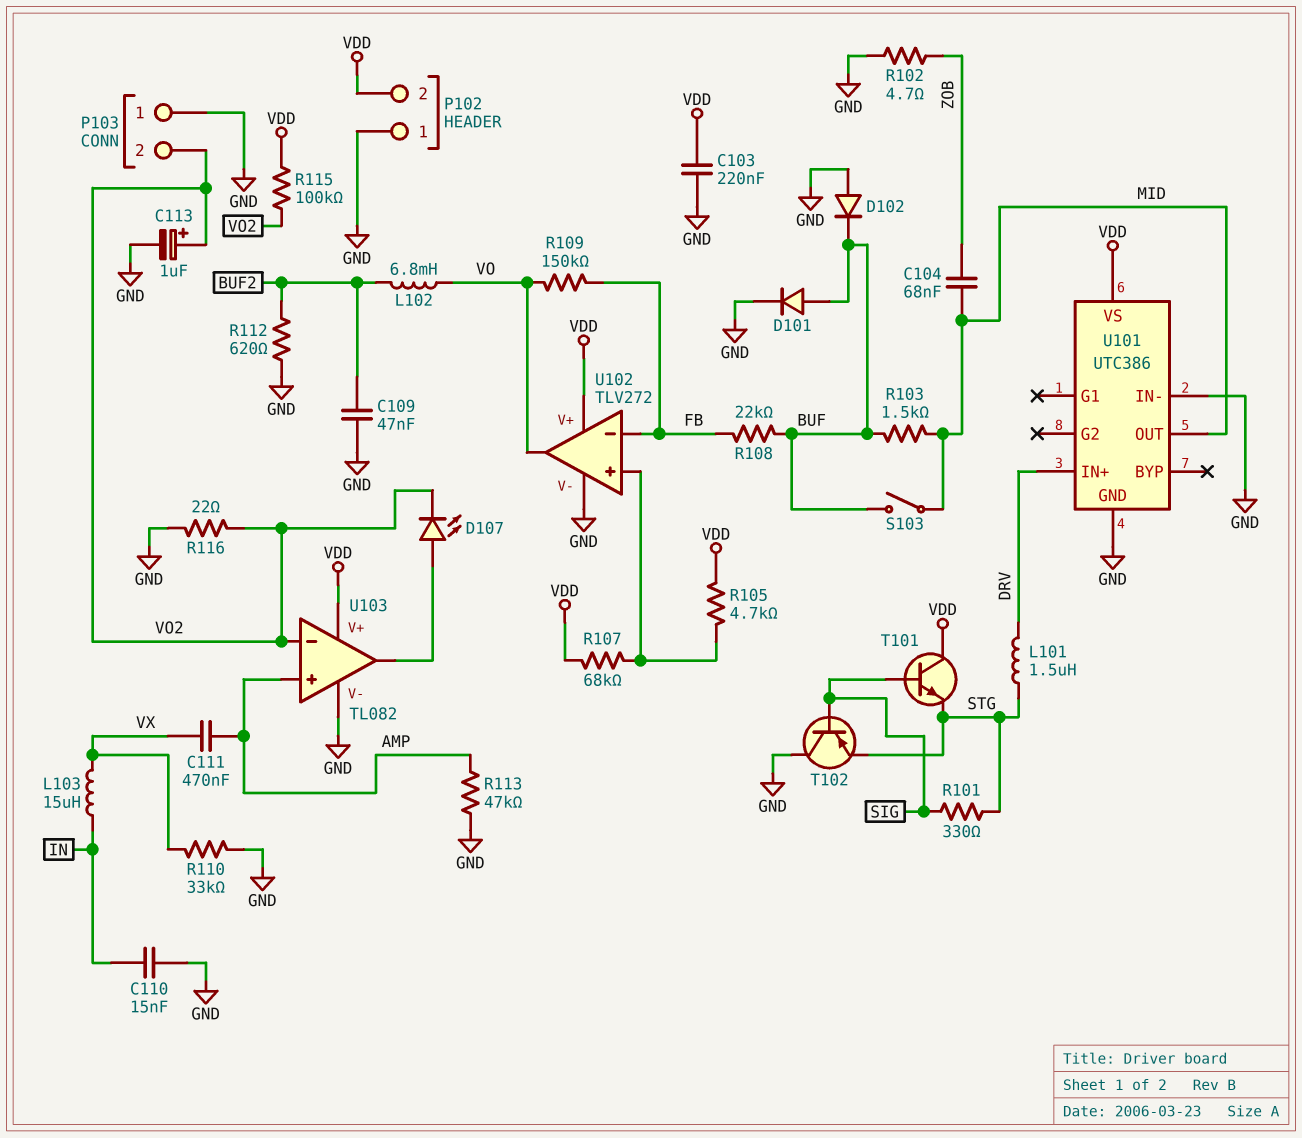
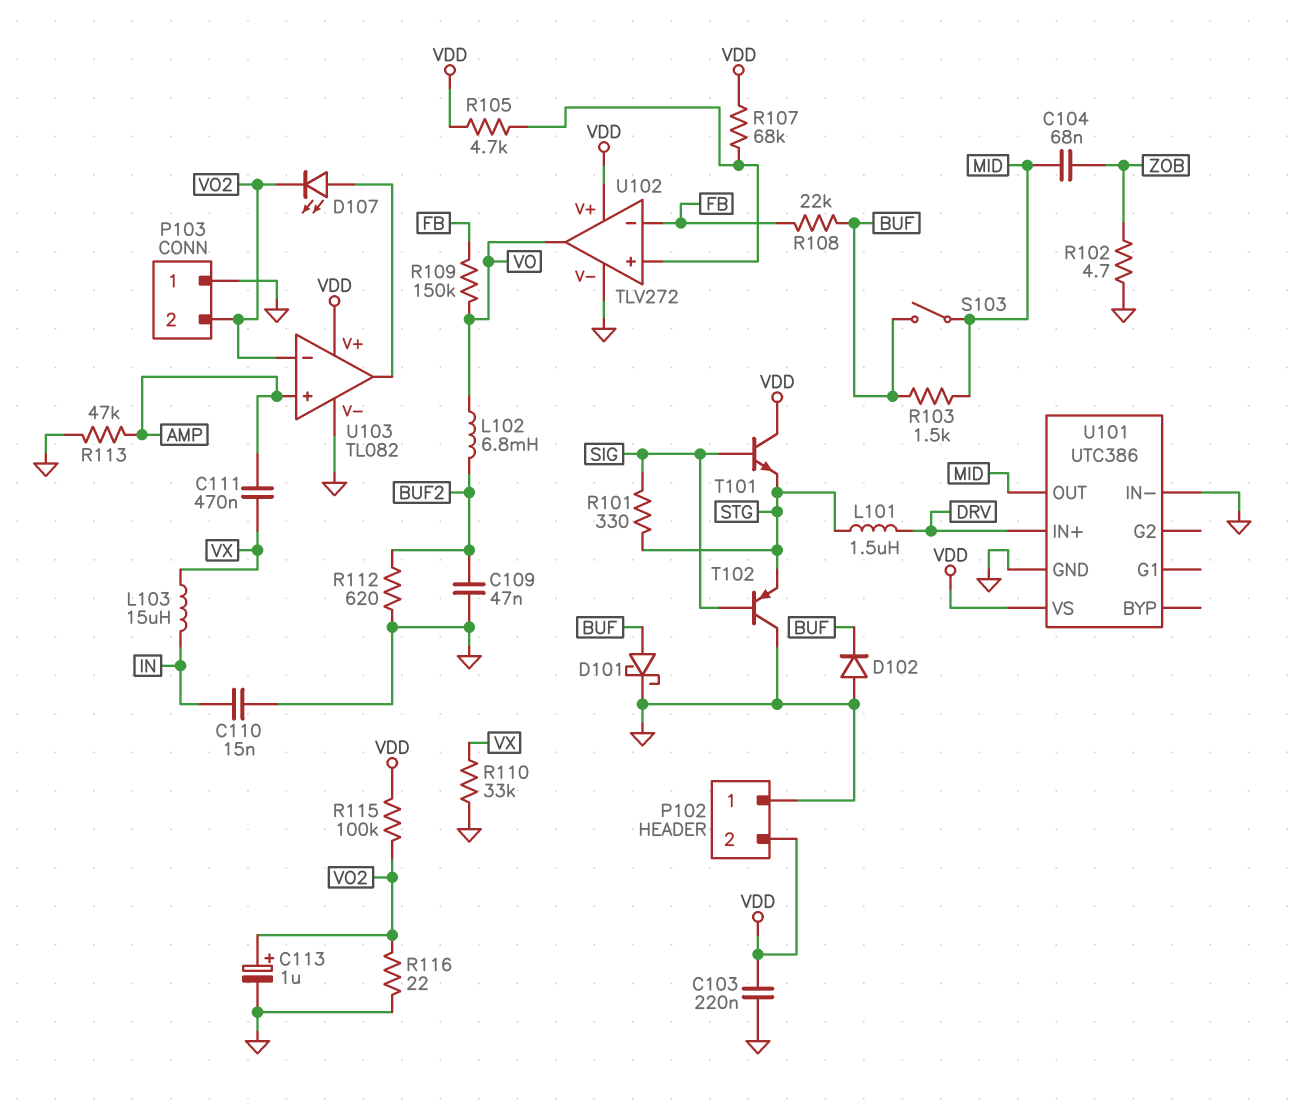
D101: diode (A BUF, K GND) -> schottky (A BUF, K GND)

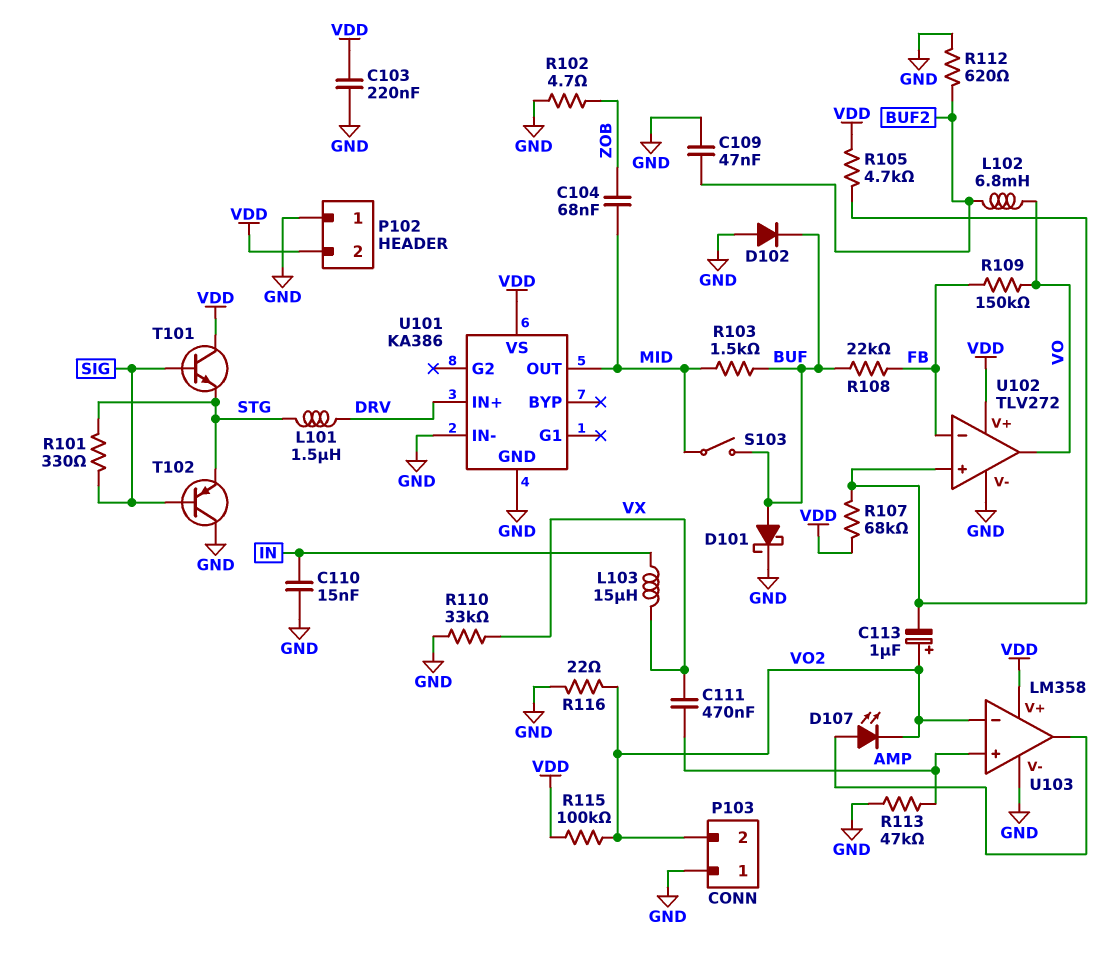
C113: 1uF (plus VO2, minus GND) -> 1uF (plus VO2, minus U102/in+)
U101: UTC386 -> KA386
U103: TL082 -> LM358

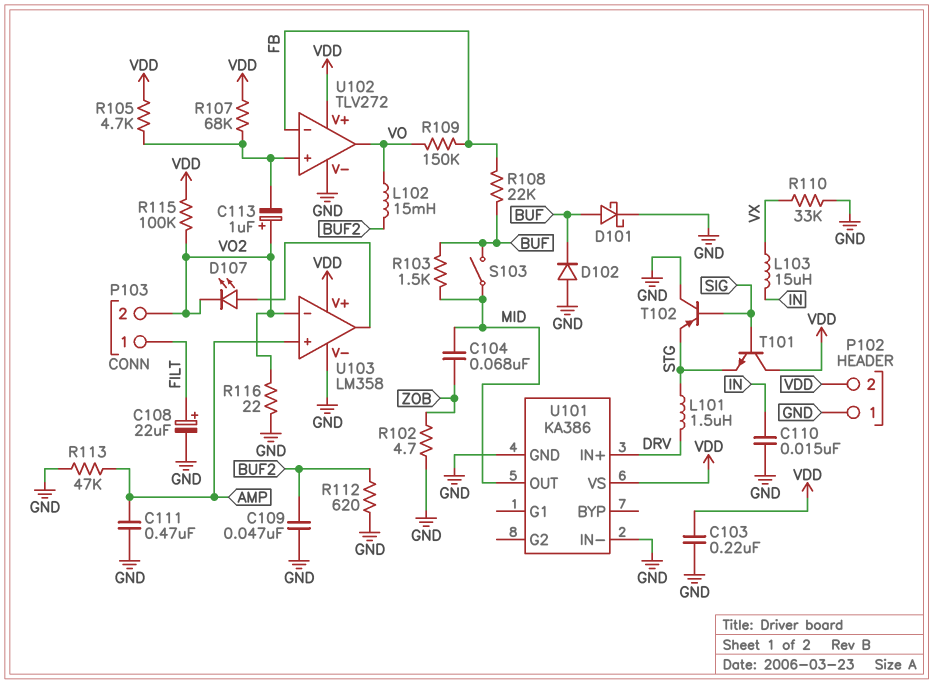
C108: none -> 22uF (plus FILT, minus GND)
C111: 470nF (AMP, VX) -> 470nF (AMP, GND)
L102: 6.8mH (BUF2, VO) -> 15mH (BUF2, VO)
P103 pin 1: GND -> FILT
R101: 330 (SIG, STG) -> none

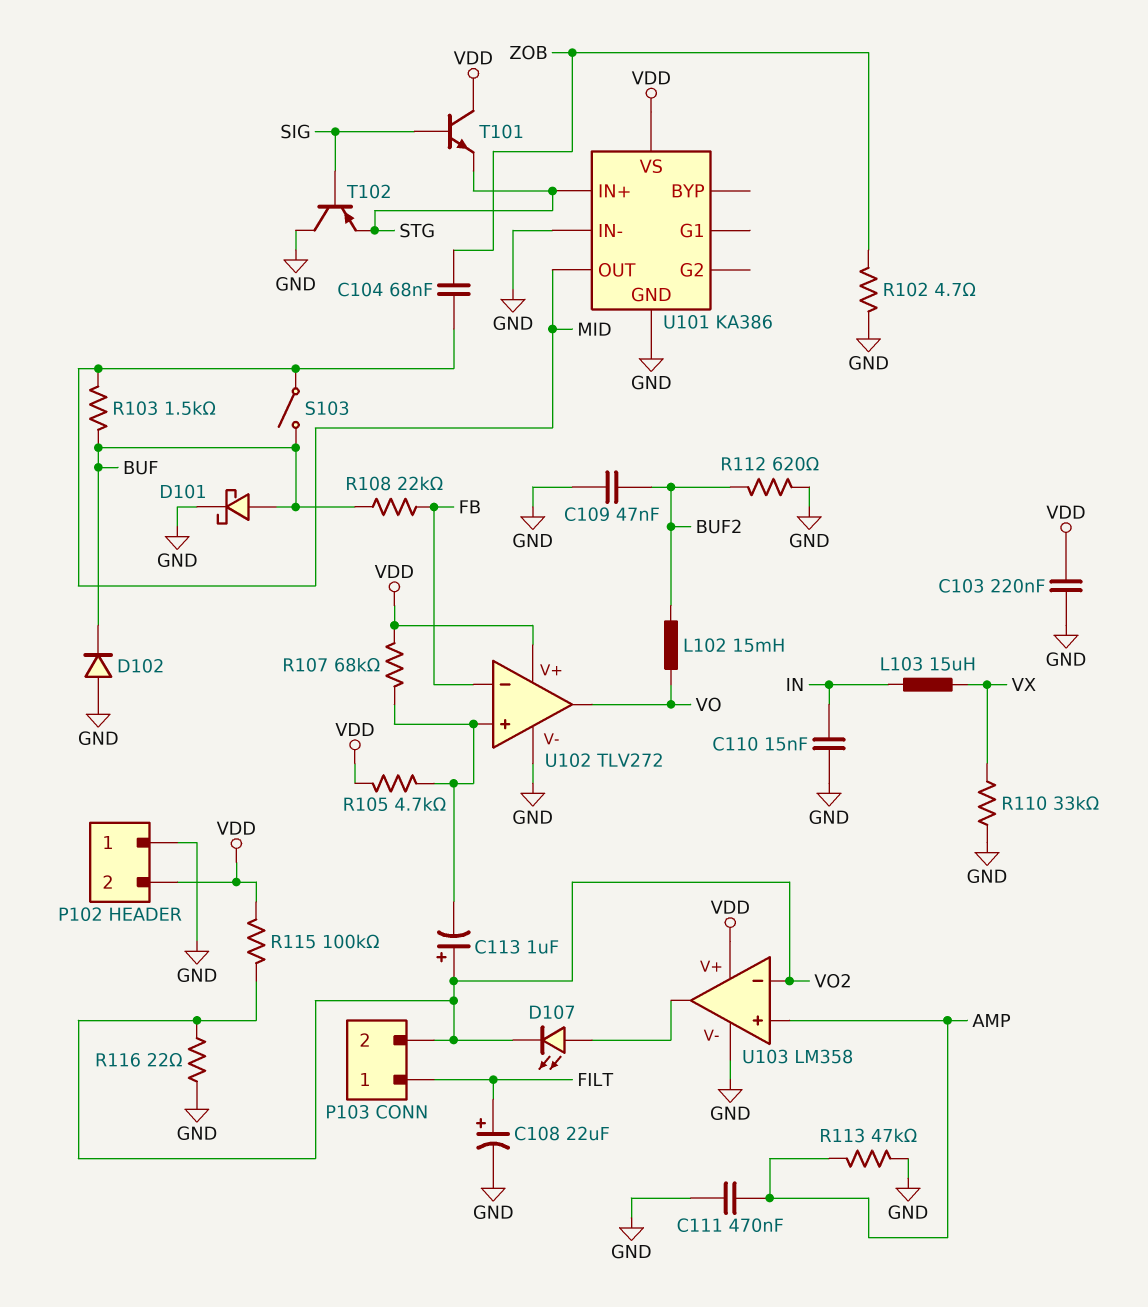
L101: 1.5uH (DRV, STG) -> none
R109: 150k (FB, VO) -> none
U101 pin IN+: DRV -> STG

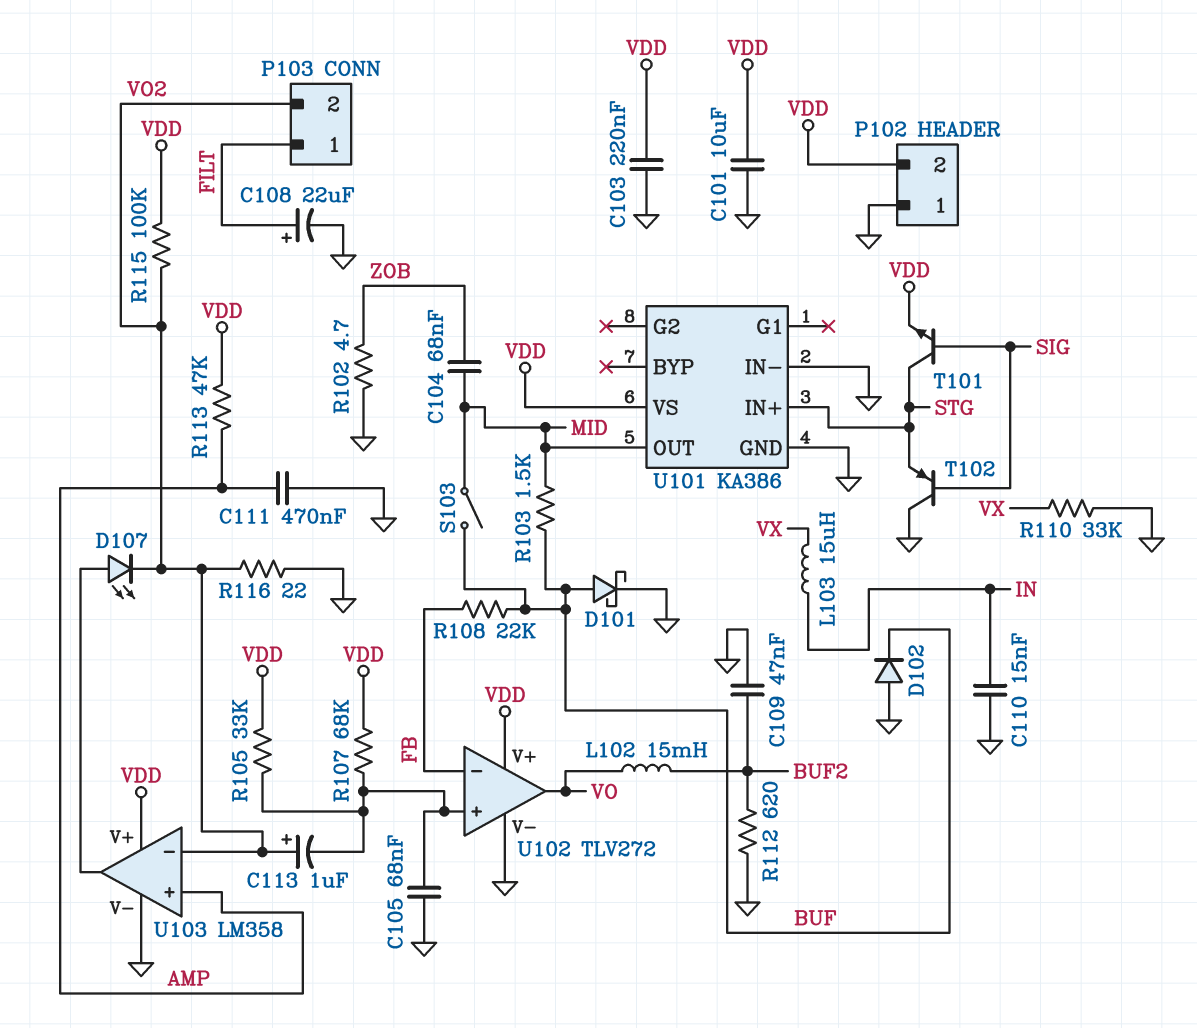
C101: none -> 10uF (GND, VDD)
C105: none -> 68nF (GND, U102/in+)
R105: 4.7k (U102/in+, VDD) -> 33k (U102/in+, VDD)
R113: 47k (AMP, GND) -> 47k (AMP, VDD)
T101: NPN (B SIG, C VDD, E STG) -> NPN (B SIG, C STG, E VDD)

